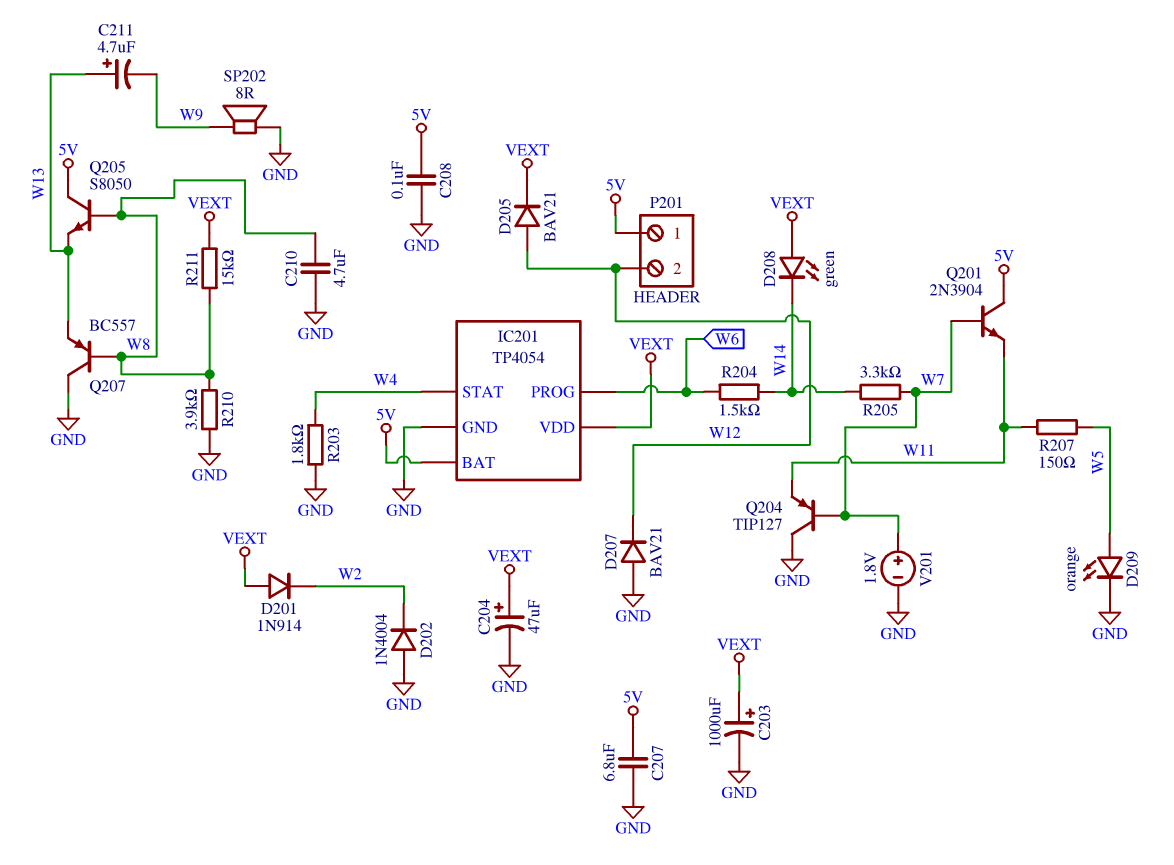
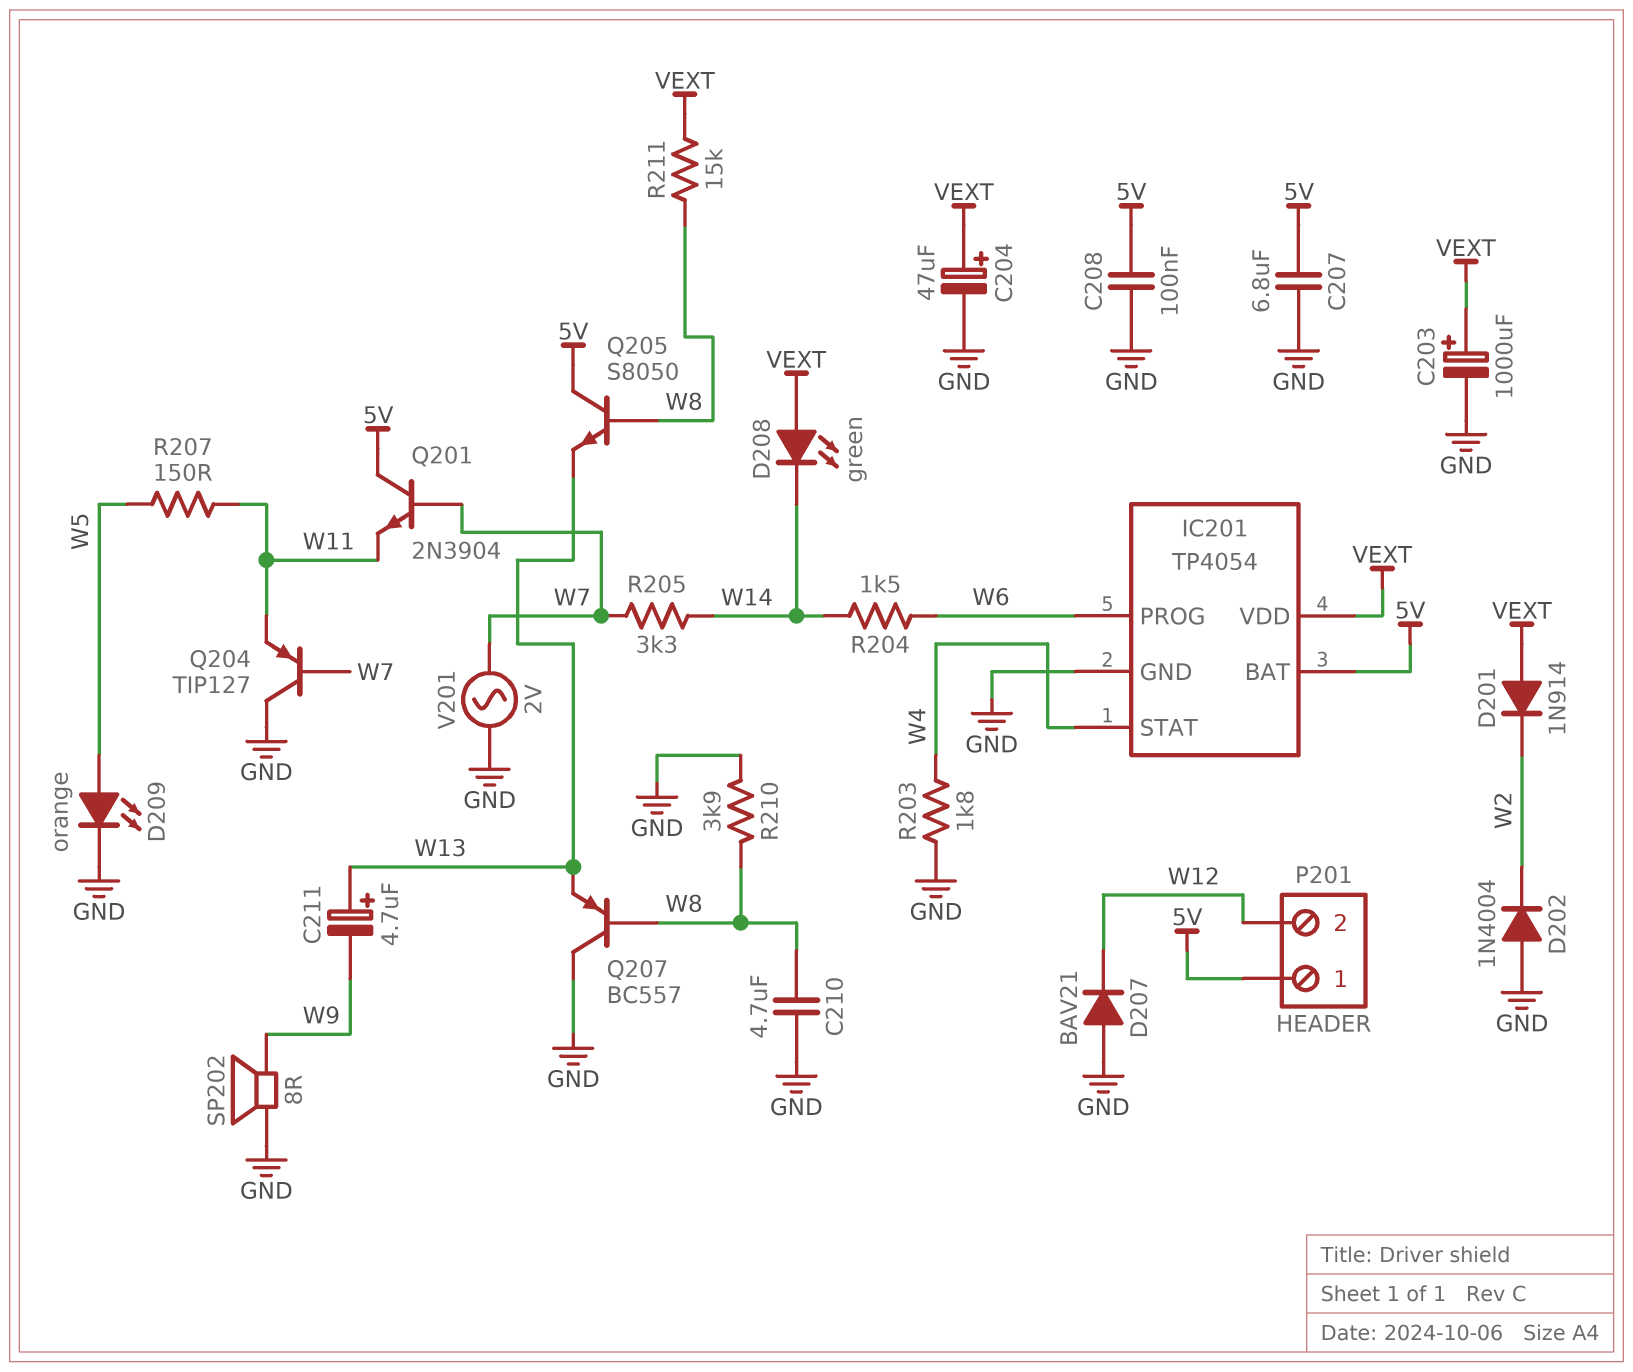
D205: diode BAV21 (A W12, K VEXT) -> none
V201: 1.8V (plus W7, minus GND) -> AC 2V (GND, W7)

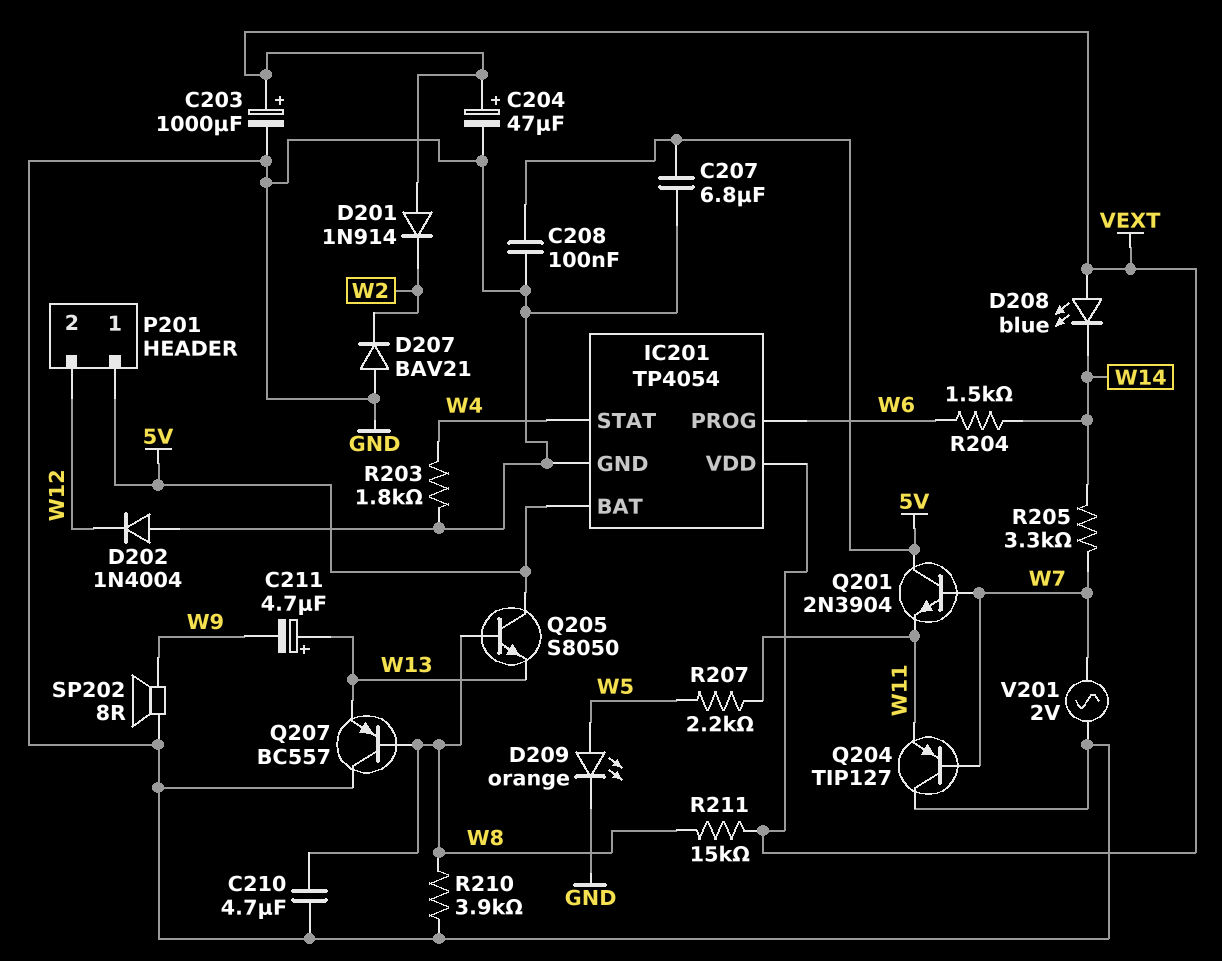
D202: diode 1N4004 (A GND, K W2) -> diode 1N4004 (A GND, K W12)
D207: diode BAV21 (A GND, K W12) -> diode BAV21 (A GND, K W2)
D208: LED green (A VEXT, K W14) -> LED blue (A VEXT, K W14)
R207: 150 (W5, W11) -> 2.2k (W5, W11)

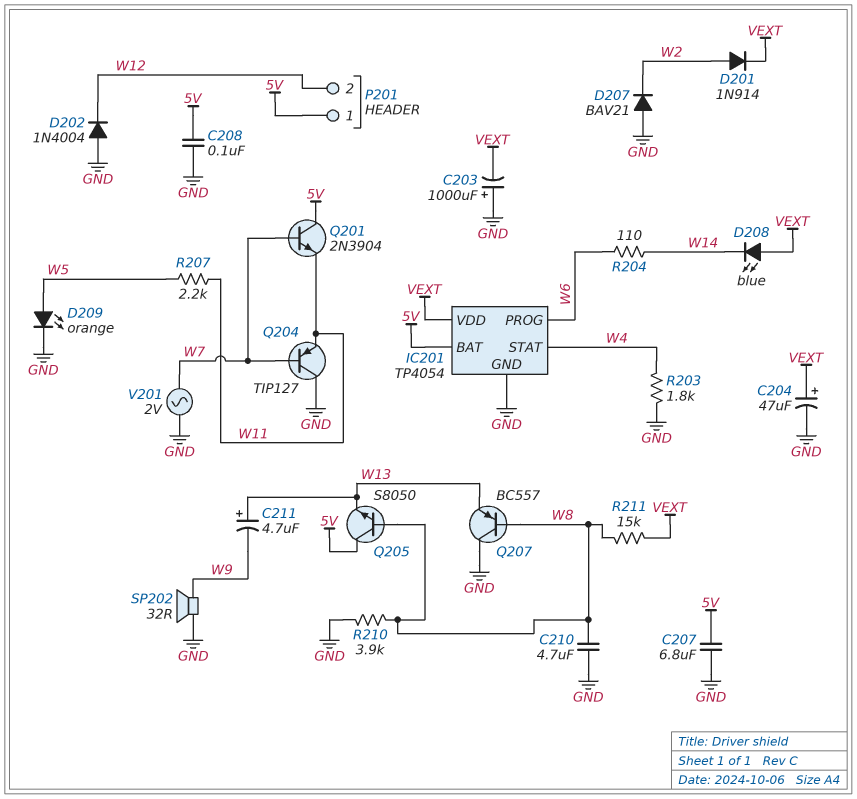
C203: 1000uF (plus VEXT, minus GND) -> 1000uF (plus GND, minus VEXT)
D201: diode 1N914 (A VEXT, K W2) -> diode 1N914 (A W2, K VEXT)
R204: 1.5k (W6, W14) -> 110 (W6, W14)
R205: 3.3k (W7, W14) -> none
SP202: speaker 8R (GND, W9) -> speaker 32R (GND, W9)

